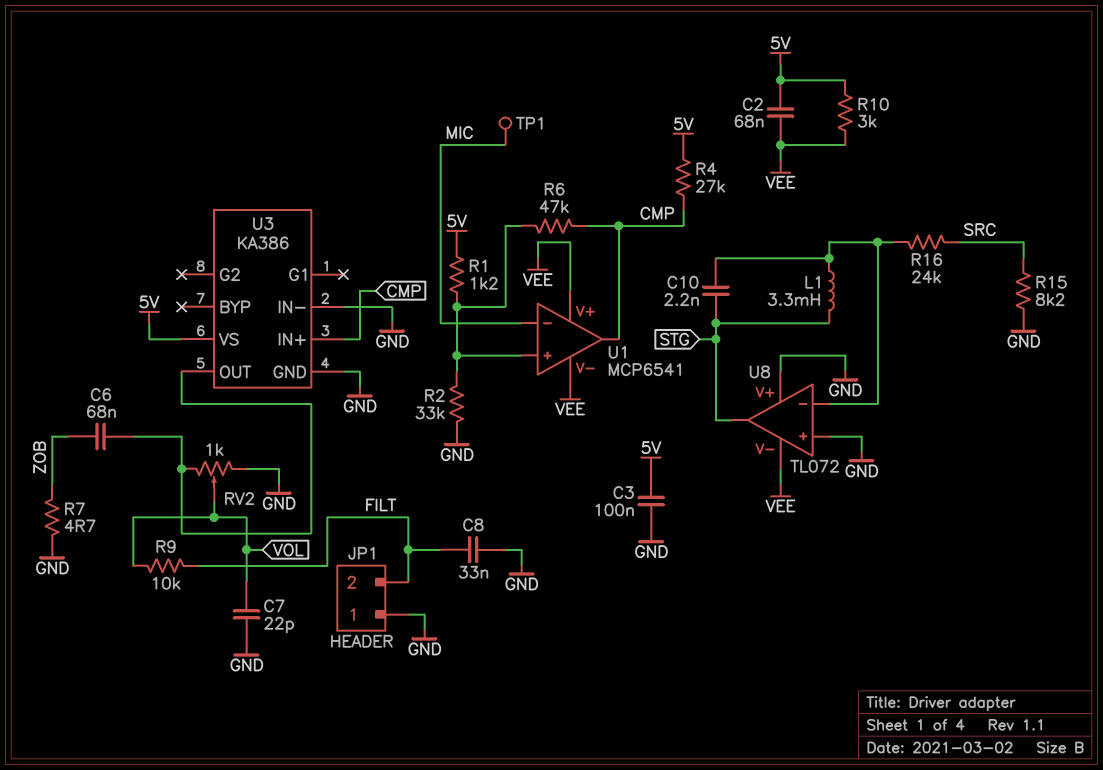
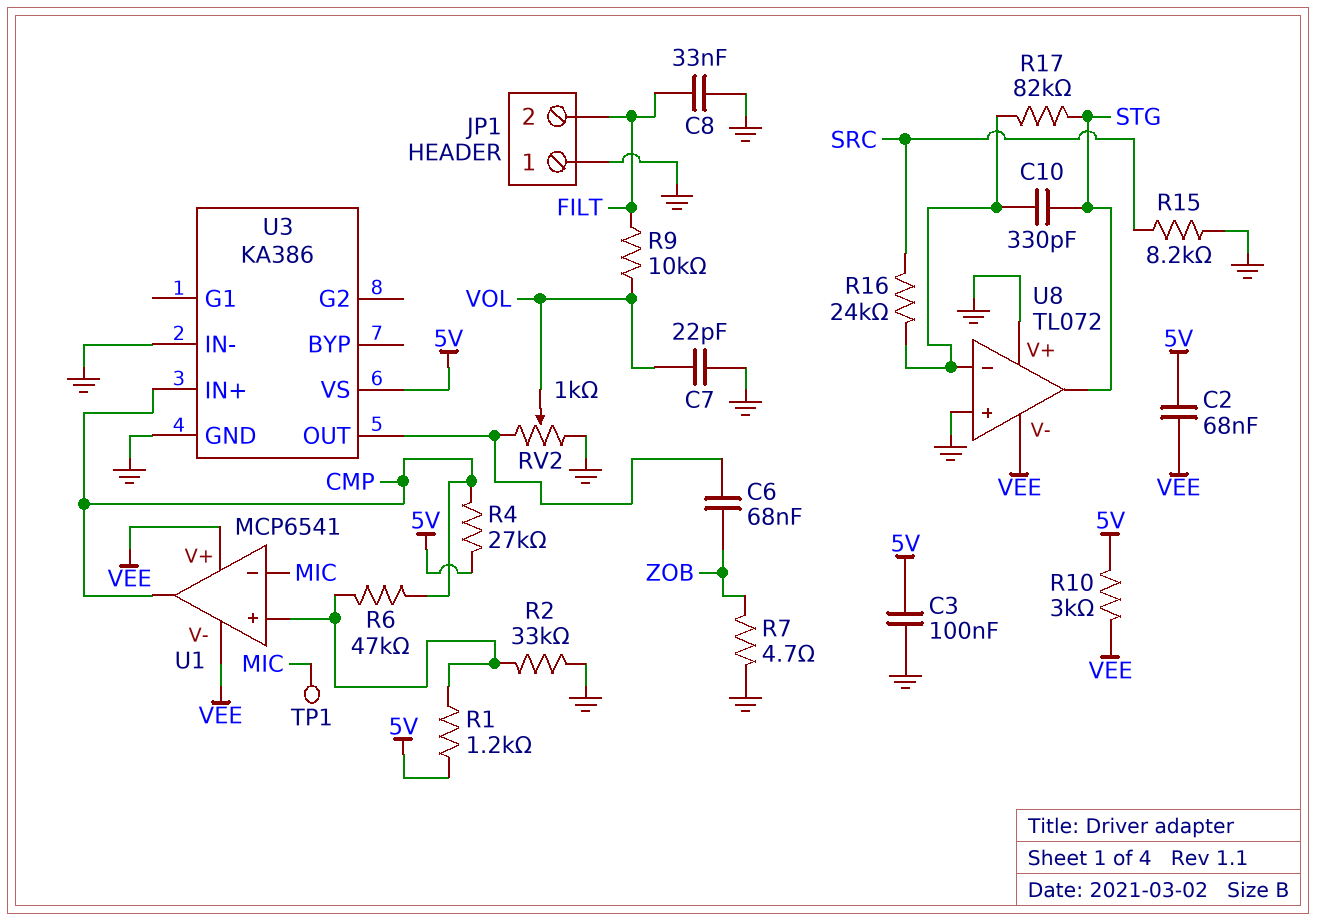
C10: 2.2nF (STG, U8/in-) -> 330pF (STG, U8/in-)
L1: 3.3mH (STG, U8/in-) -> none
R17: none -> 82k (STG, U8/in-)

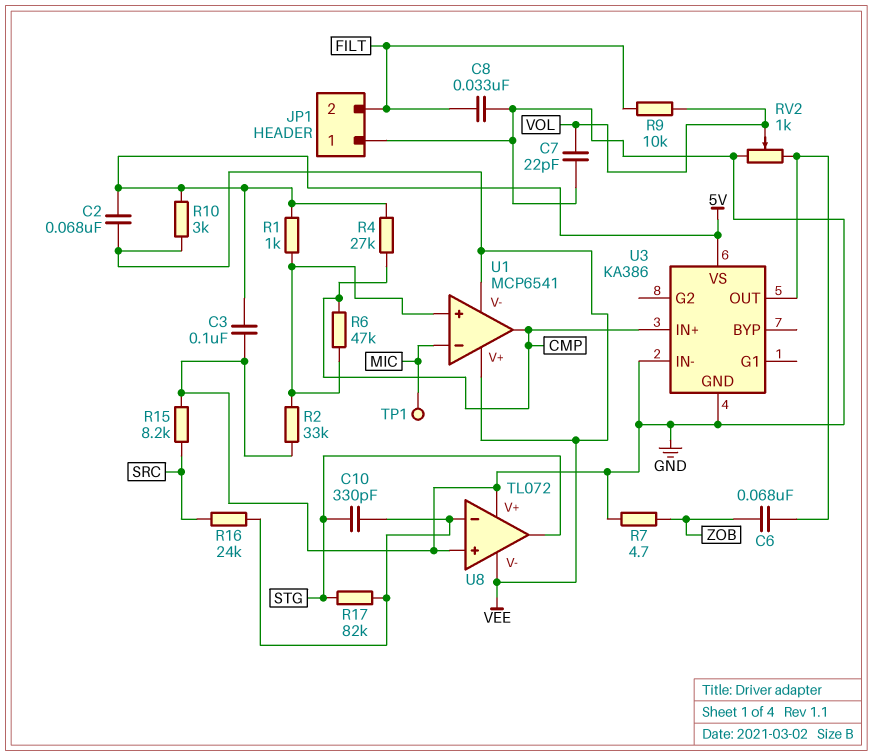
R1: 1.2k (5V, U1/in+) -> 1k (5V, U1/in+)

